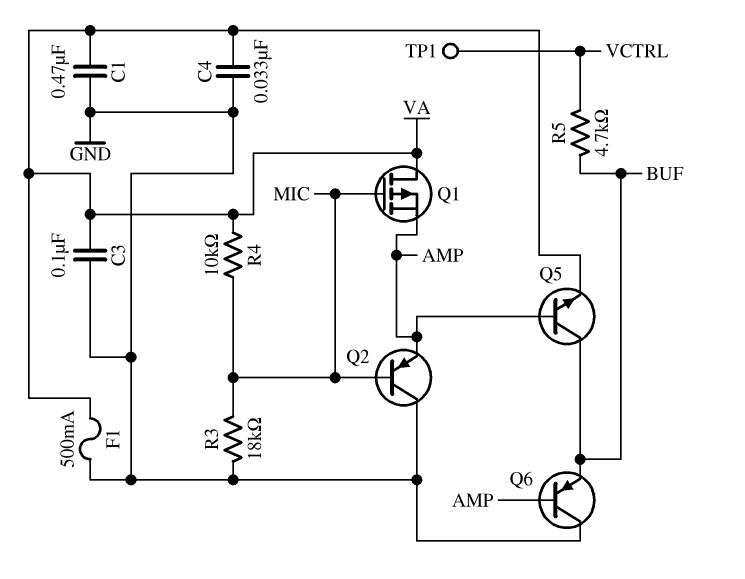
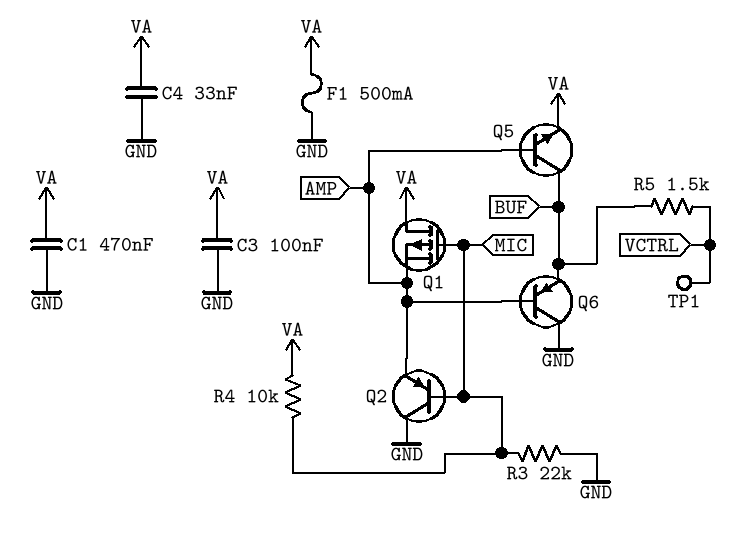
R3: 18k (GND, MIC) -> 22k (GND, MIC)
R5: 4.7k (BUF, VCTRL) -> 1.5k (BUF, VCTRL)

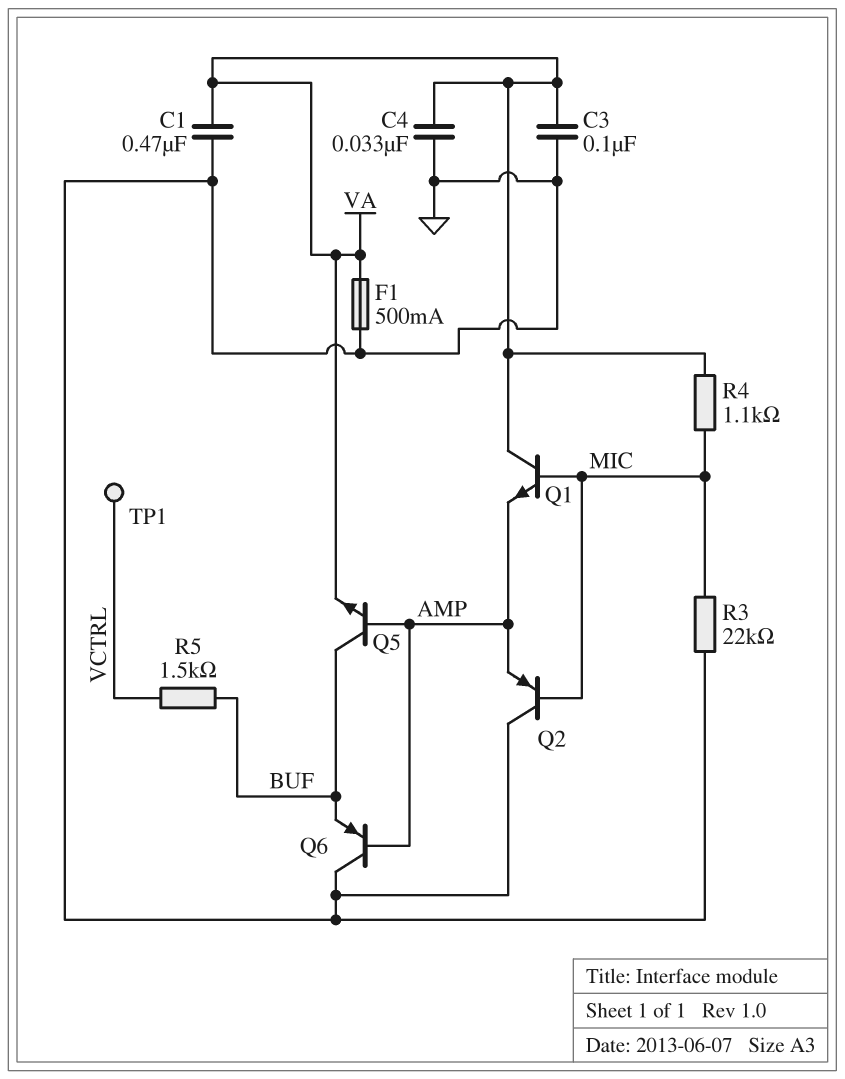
Q1: PMOS (G MIC, D VA, S AMP) -> NPN (B MIC, C VA, E AMP)
R4: 10k (MIC, VA) -> 1.1k (MIC, VA)

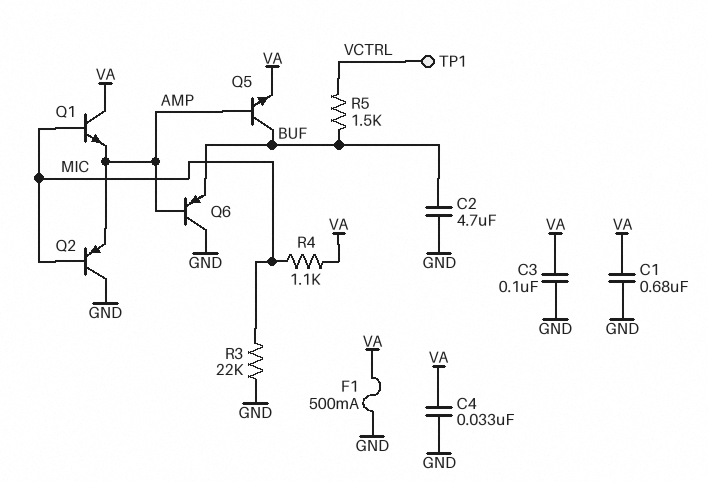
C1: 470nF (GND, VA) -> 680nF (GND, VA)
C2: none -> 4.7uF (BUF, GND)

